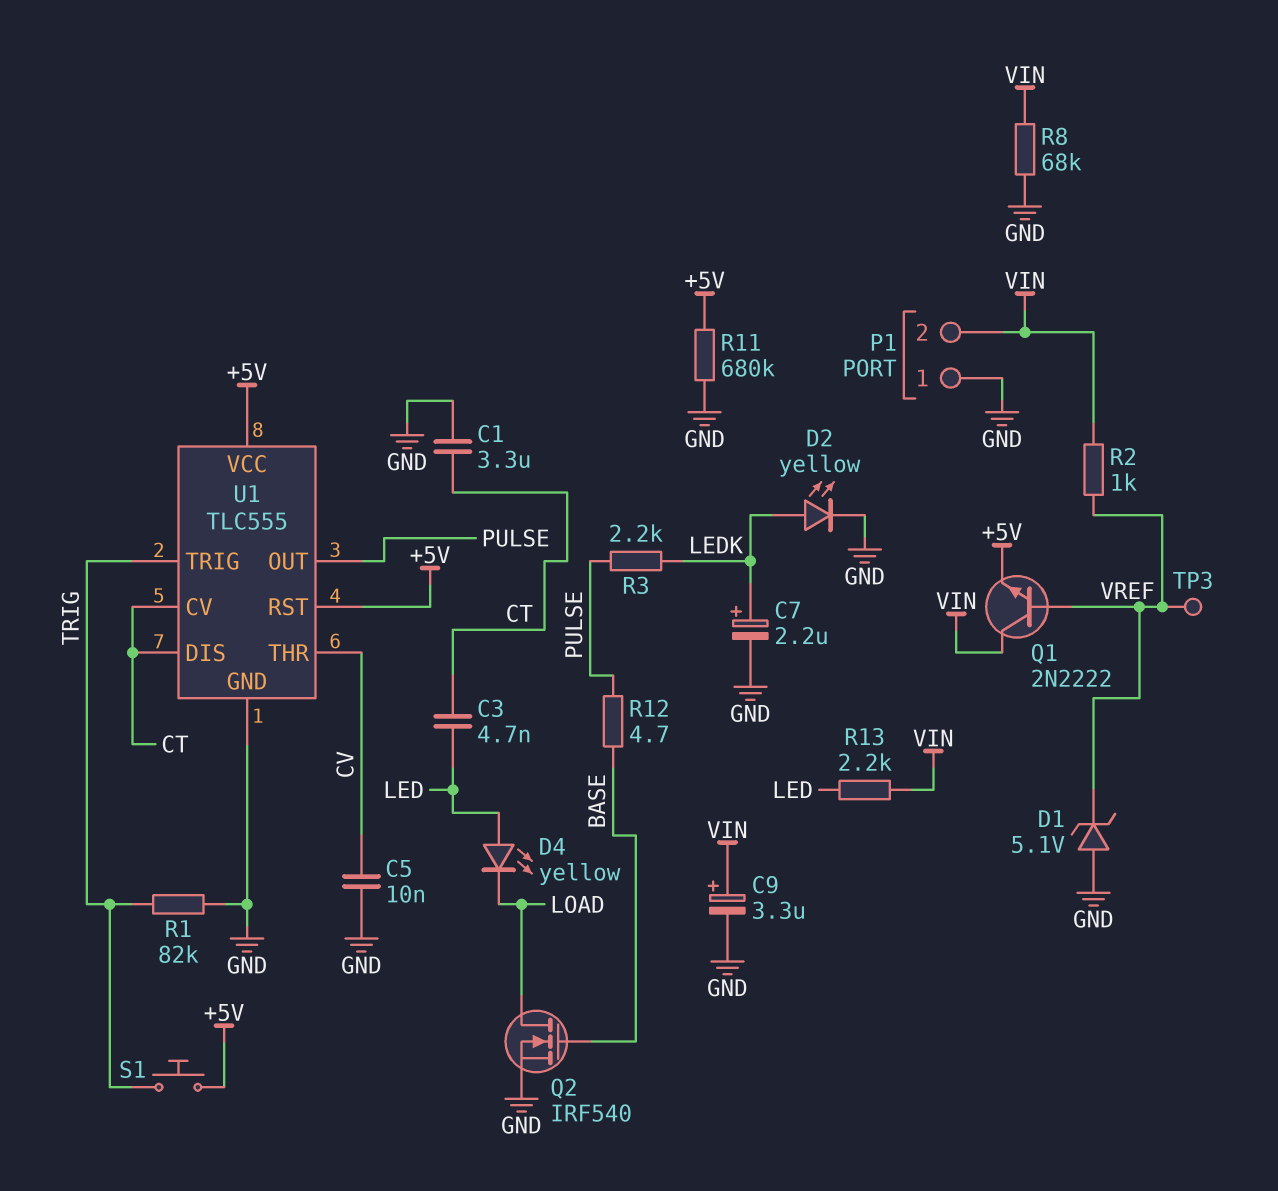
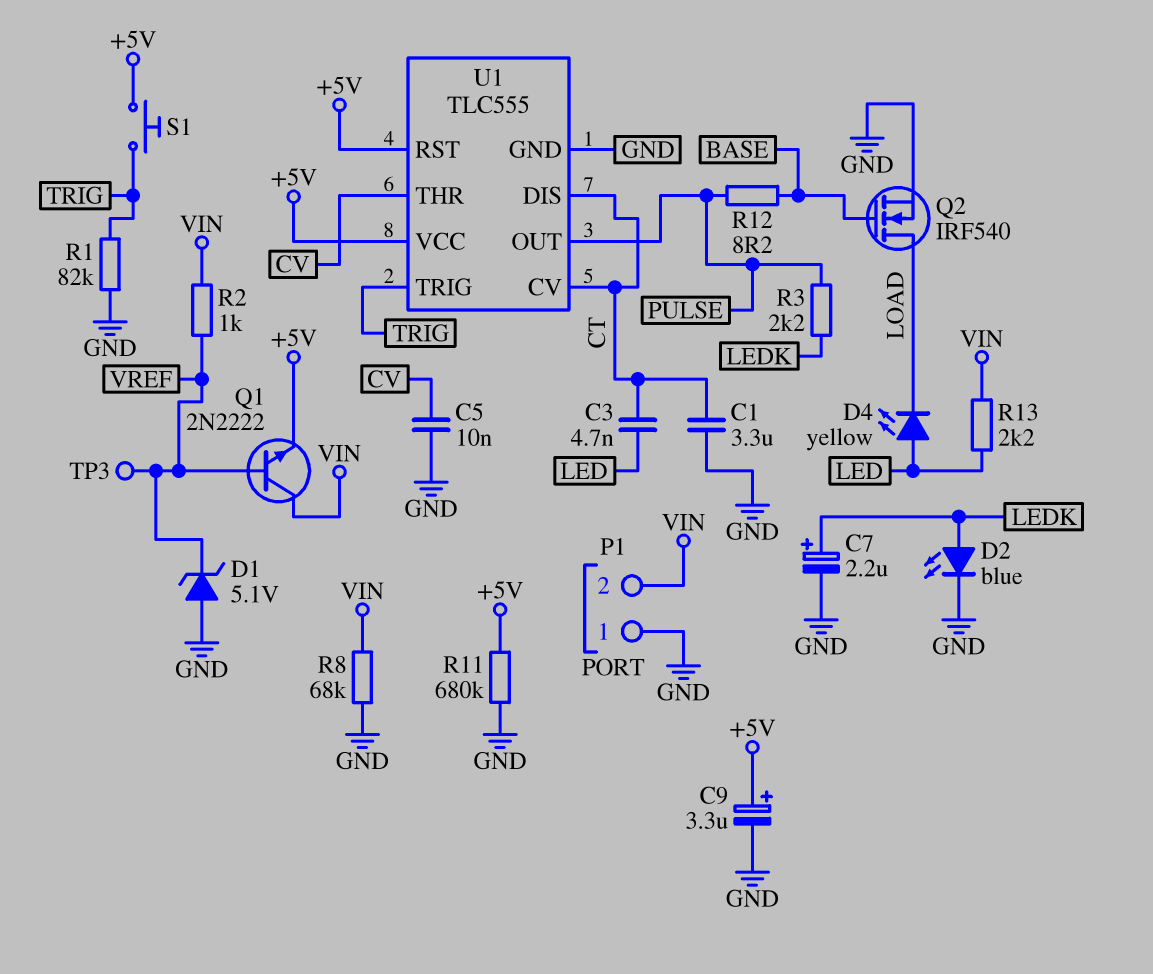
C9: 3.3uF (plus VIN, minus GND) -> 3.3uF (plus +5V, minus GND)
D2: LED yellow (A LEDK, K GND) -> LED blue (A LEDK, K GND)
R12: 4.7 (BASE, PULSE) -> 8.2 (BASE, PULSE)

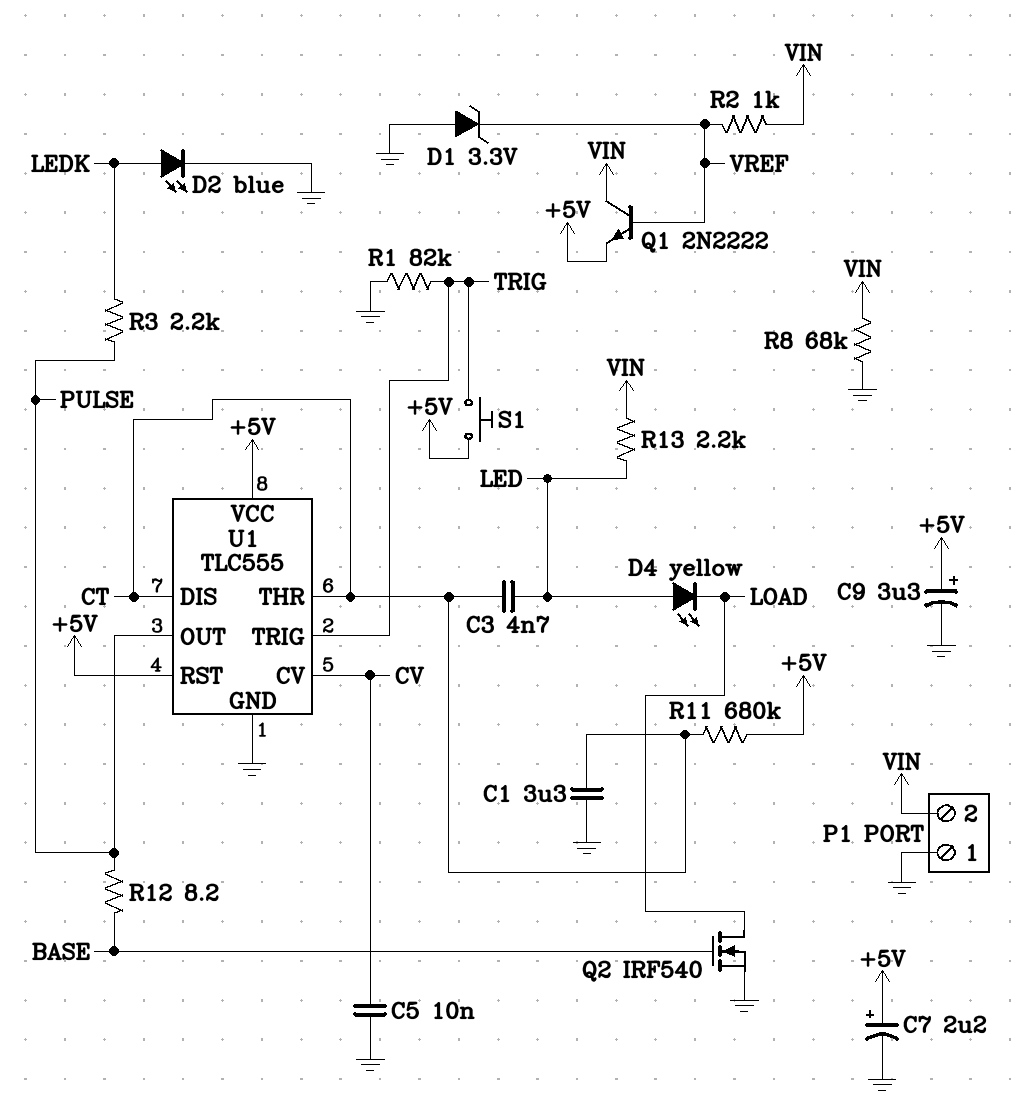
C7: 2.2uF (plus LEDK, minus GND) -> 2.2uF (plus +5V, minus GND)
D1: zener 5.1V (A GND, K VREF) -> zener 3.3V (A GND, K VREF)
R11: 680k (+5V, GND) -> 680k (+5V, CT)
TP3: test point (VREF) -> none
U1 pin CV: CT -> CV
U1 pin THR: CV -> CT

